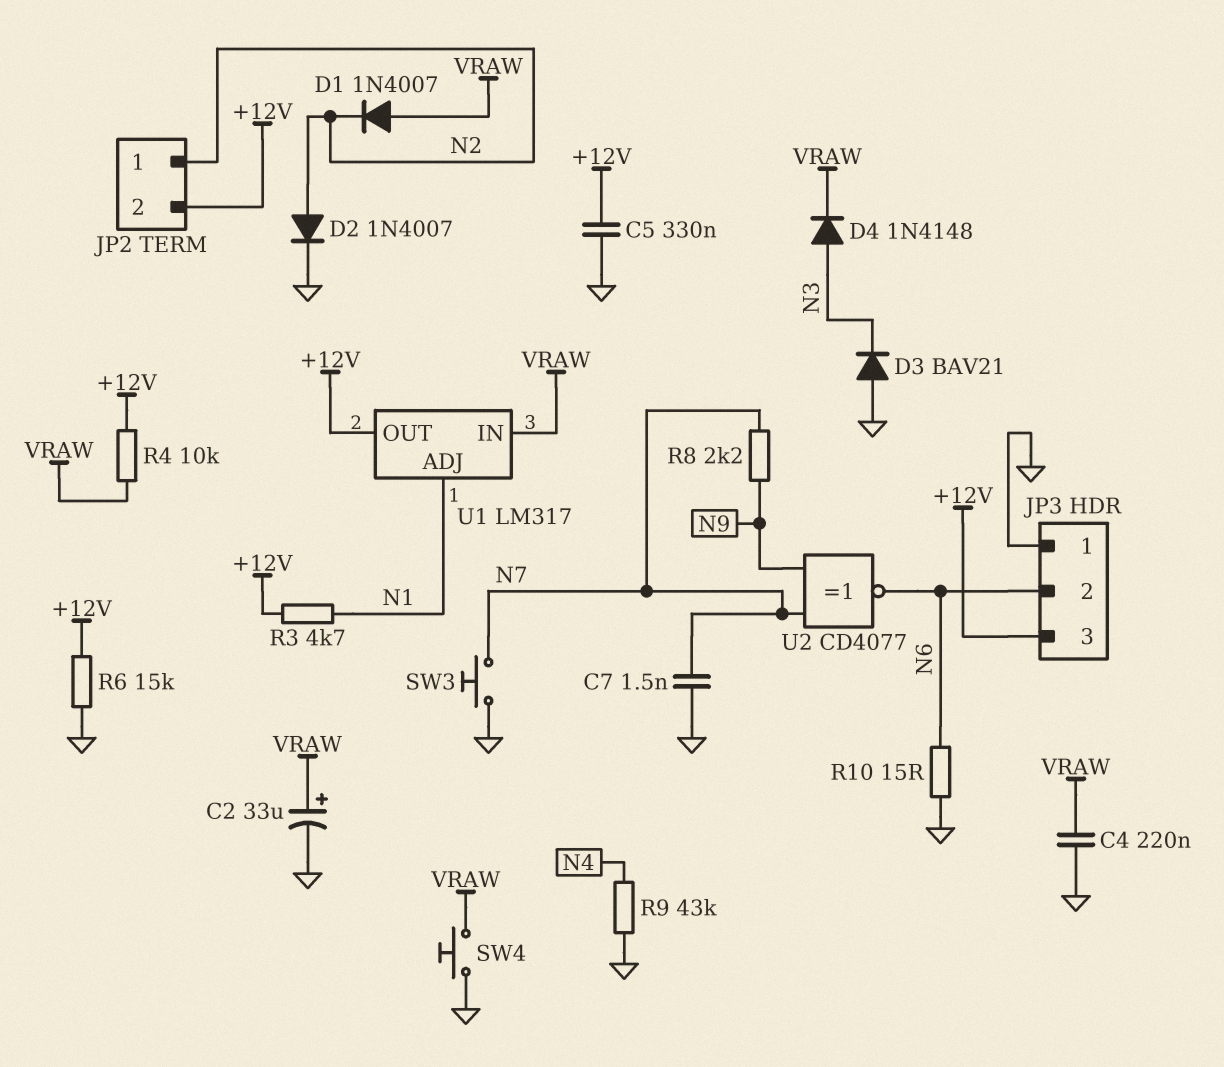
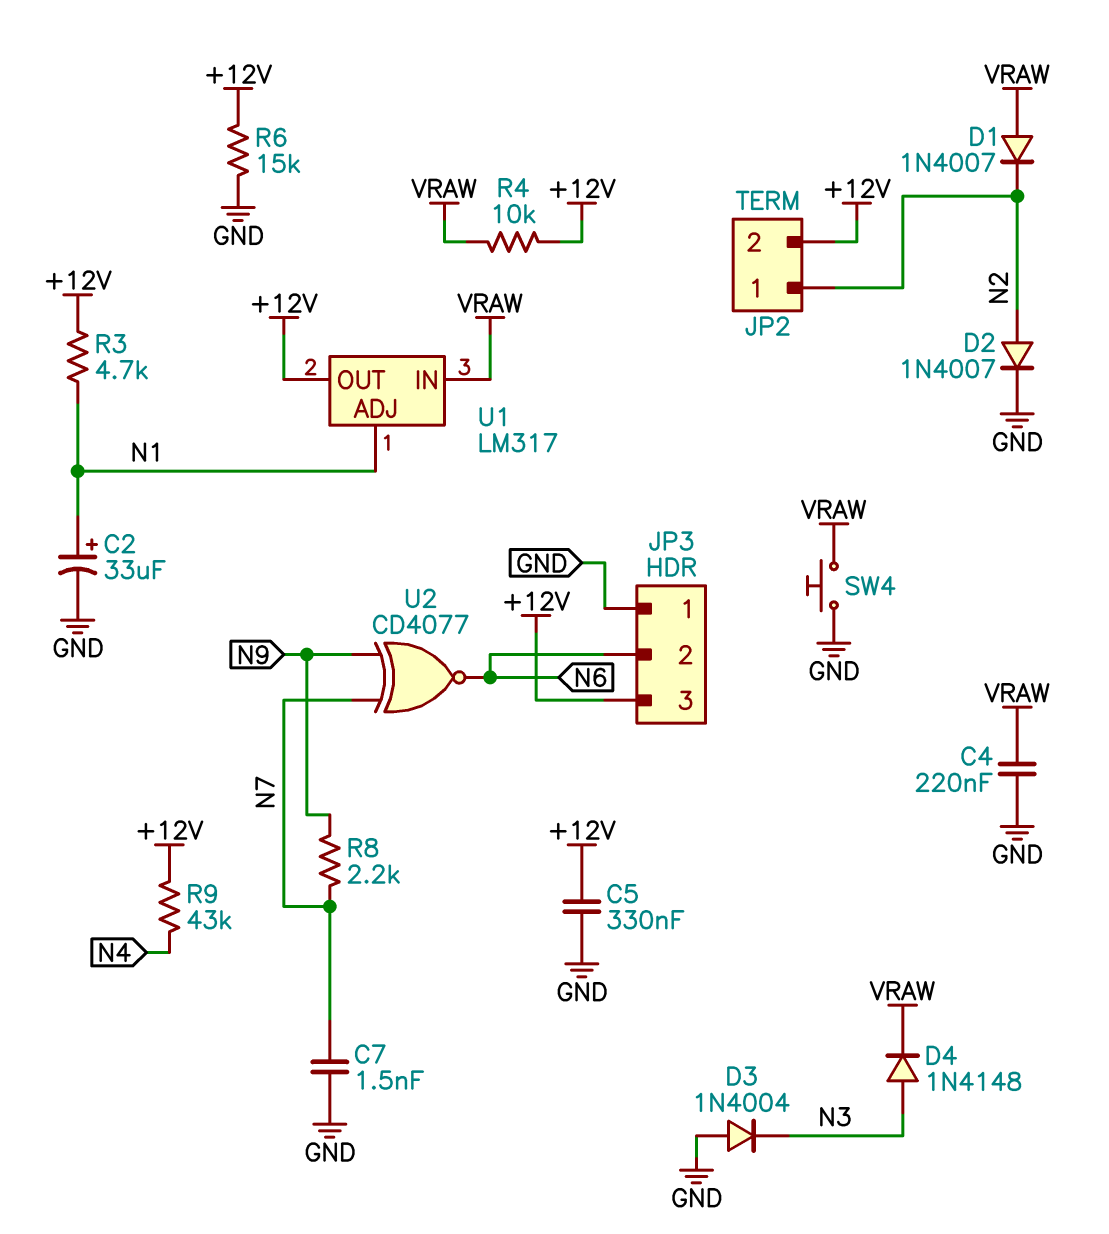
C2: 33uF (plus VRAW, minus GND) -> 33uF (plus N1, minus GND)
D3: diode BAV21 (A GND, K N3) -> diode 1N4004 (A GND, K N3)
R9: 43k (GND, N4) -> 43k (+12V, N4)
R10: 15 (GND, N6) -> none
SW3: button (GND, N7) -> none

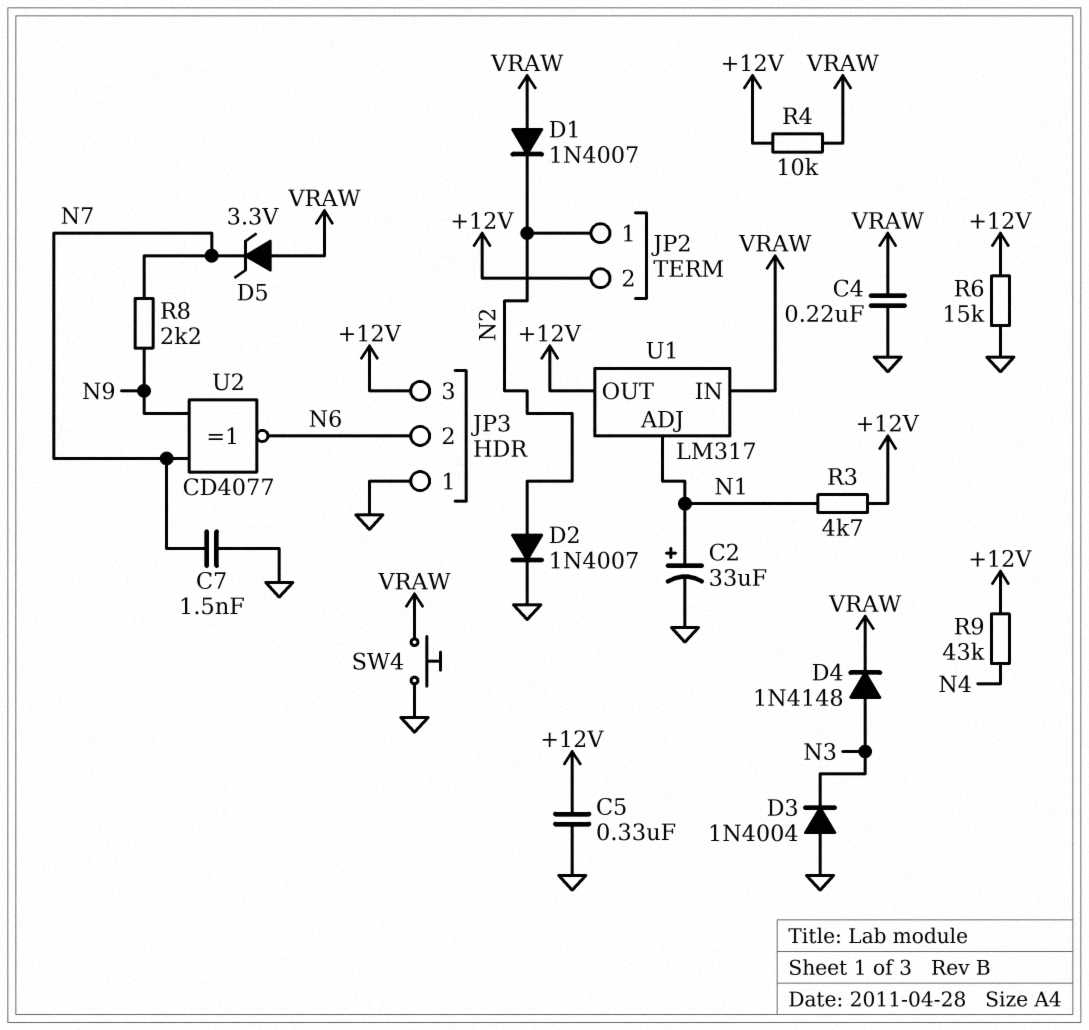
D5: none -> zener 3.3V (A VRAW, K N7)

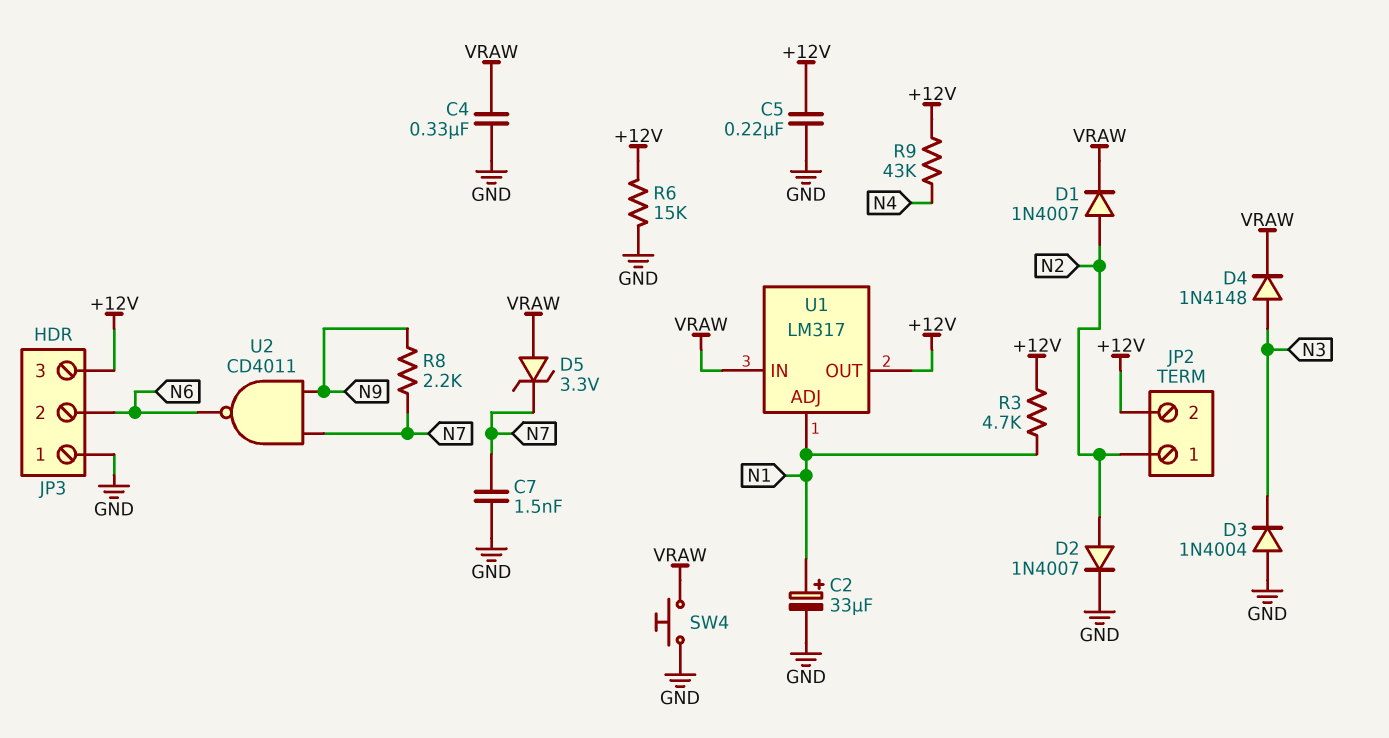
C4: 220nF (GND, VRAW) -> 330nF (GND, VRAW)
C5: 330nF (+12V, GND) -> 220nF (+12V, GND)
D1: diode 1N4007 (A VRAW, K N2) -> diode 1N4007 (A N2, K VRAW)
R4: 10k (+12V, VRAW) -> none
U2: XNOR CD4077 (in N7, in N9, out N6) -> NAND CD4011 (in N7, in N9, out N6)

